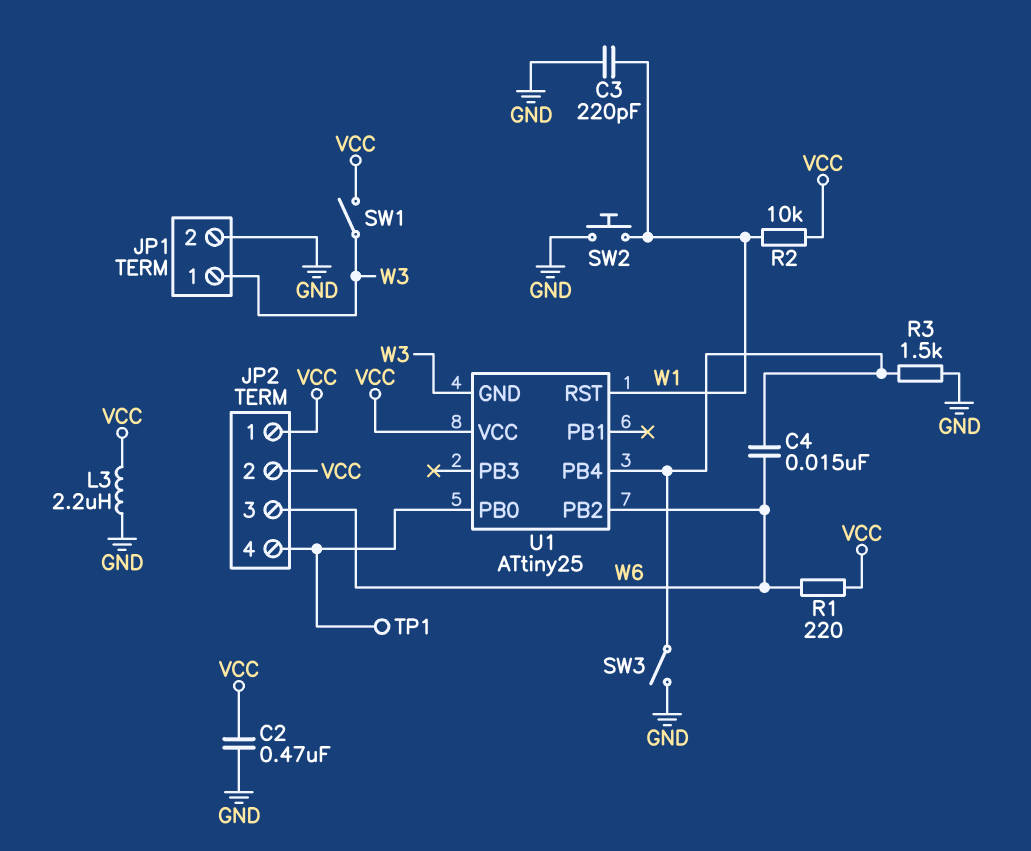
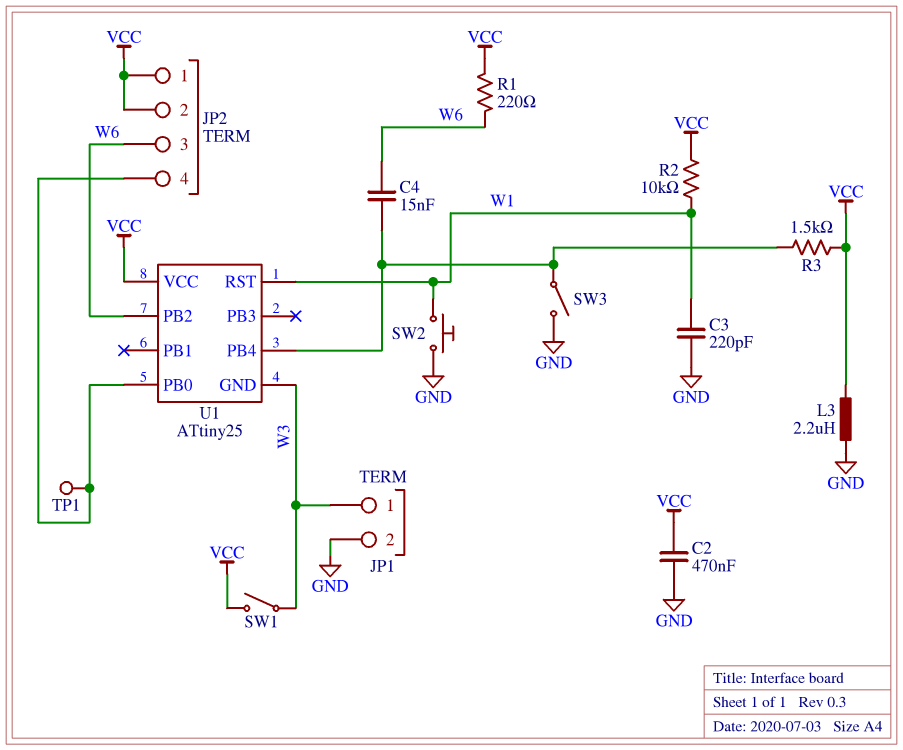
R3: 1.5k (GND, U1/PB4) -> 1.5k (U1/PB4, VCC)

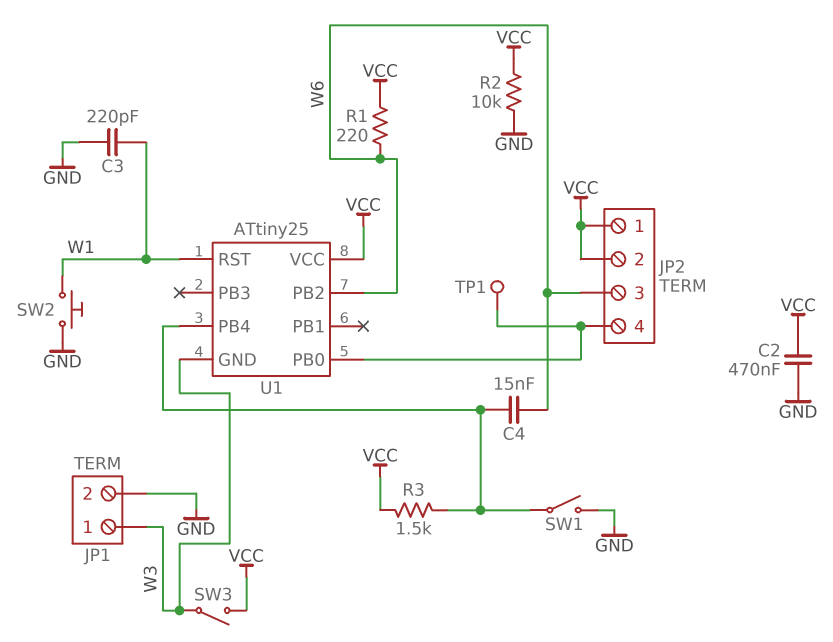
L3: 2.2uH (GND, VCC) -> none
R2: 10k (VCC, W1) -> 10k (GND, VCC)
SW1: switch (VCC, W3) -> switch (GND, U1/PB4)
SW3: switch (GND, U1/PB4) -> switch (VCC, W3)

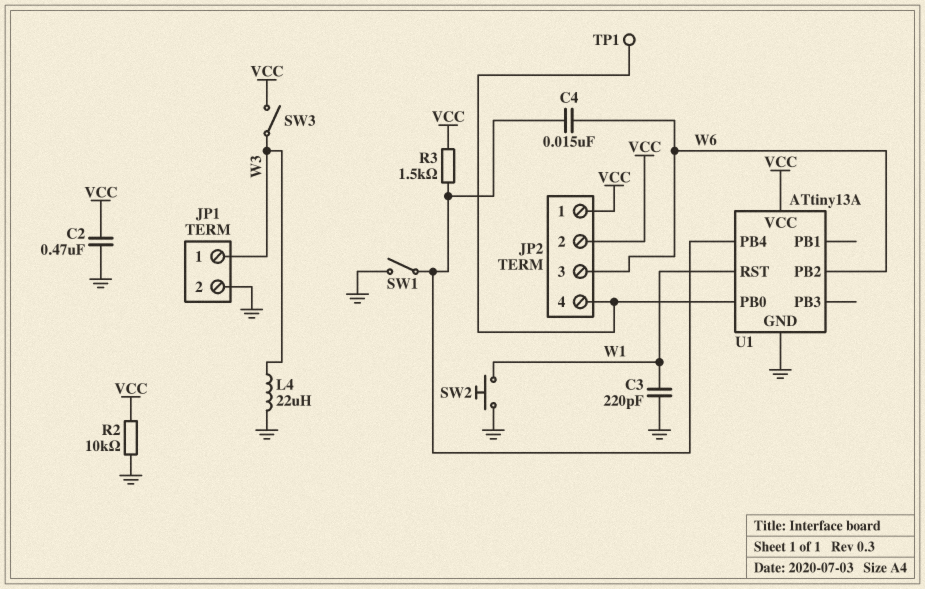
L4: none -> 22uH (GND, W3)
R1: 220 (VCC, W6) -> none
U1: ATtiny25 -> ATtiny13A
U1 pin GND: W3 -> GND

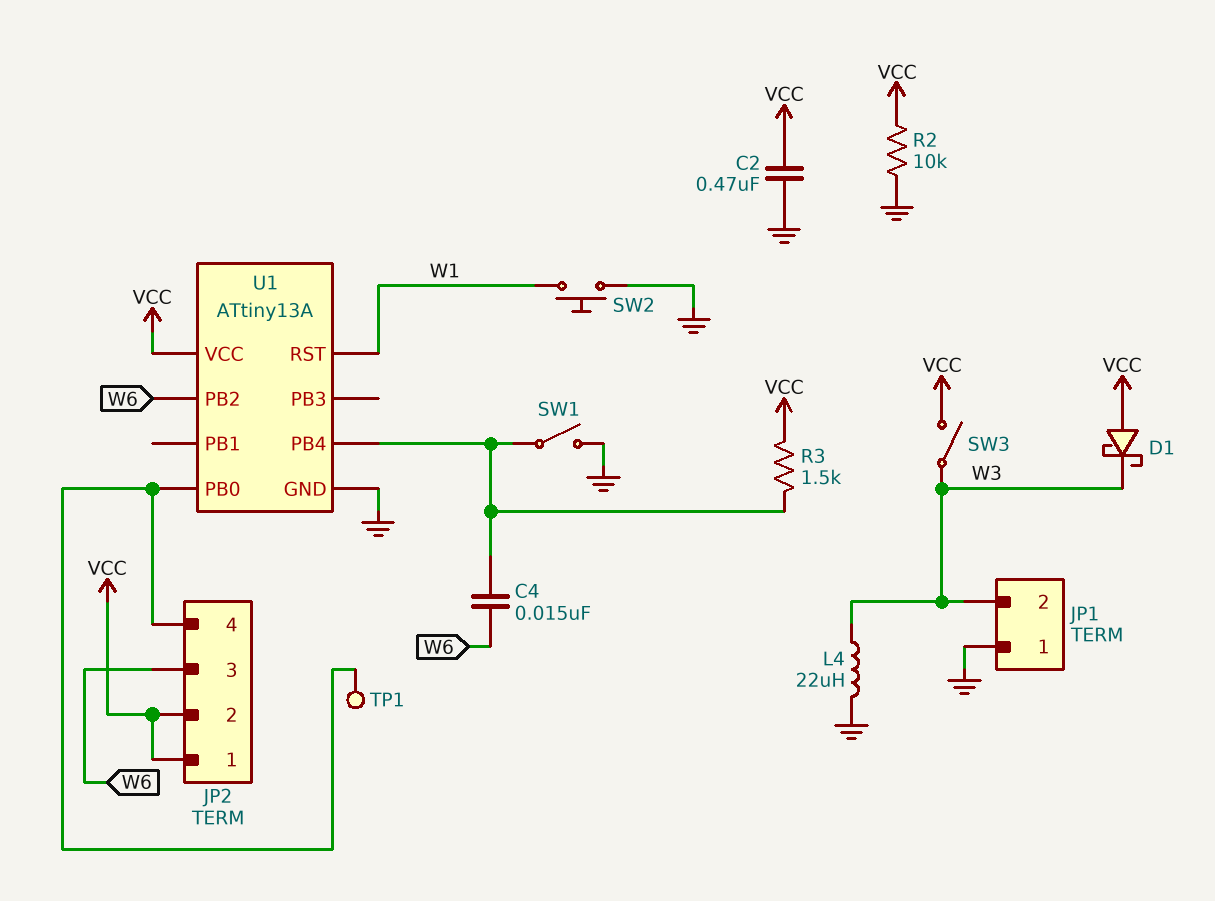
C3: 220pF (GND, W1) -> none
D1: none -> schottky (A VCC, K W3)
JP1 pin 1: W3 -> GND
JP1 pin 2: GND -> W3

